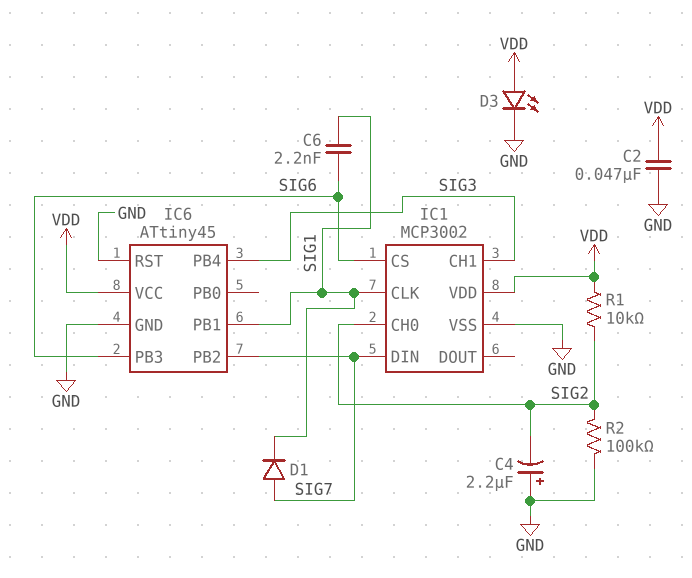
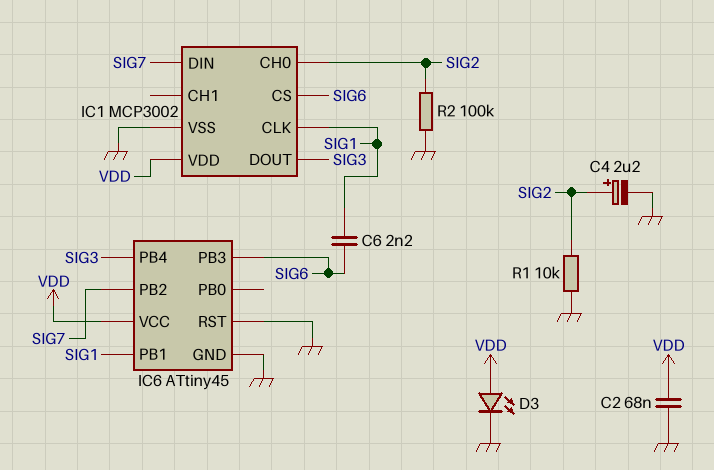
C2: 47nF (GND, VDD) -> 68nF (GND, VDD)
C4: 2.2uF (plus GND, minus SIG2) -> 2.2uF (plus SIG2, minus GND)
D1: diode (A SIG7, K SIG1) -> none
IC1 pin CH1: SIG3 -> none
IC1 pin DOUT: none -> SIG3
R1: 10k (SIG2, VDD) -> 10k (GND, SIG2)

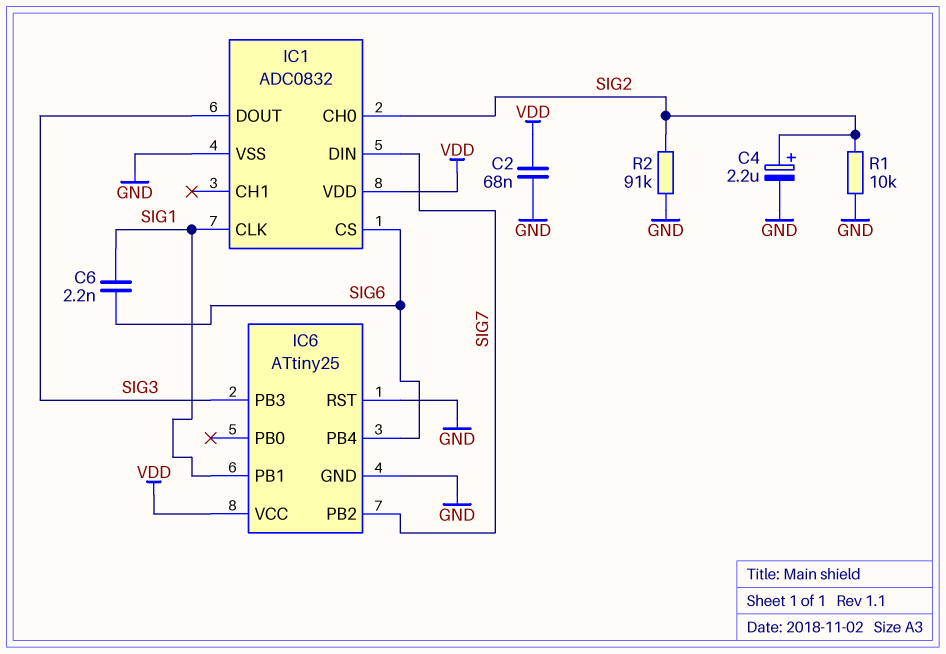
D3: LED (A VDD, K GND) -> none
IC1: MCP3002 -> ADC0832
IC6: ATtiny45 -> ATtiny25
IC6 pin PB3: SIG6 -> SIG3
IC6 pin PB4: SIG3 -> SIG6
R2: 100k (GND, SIG2) -> 91k (GND, SIG2)

